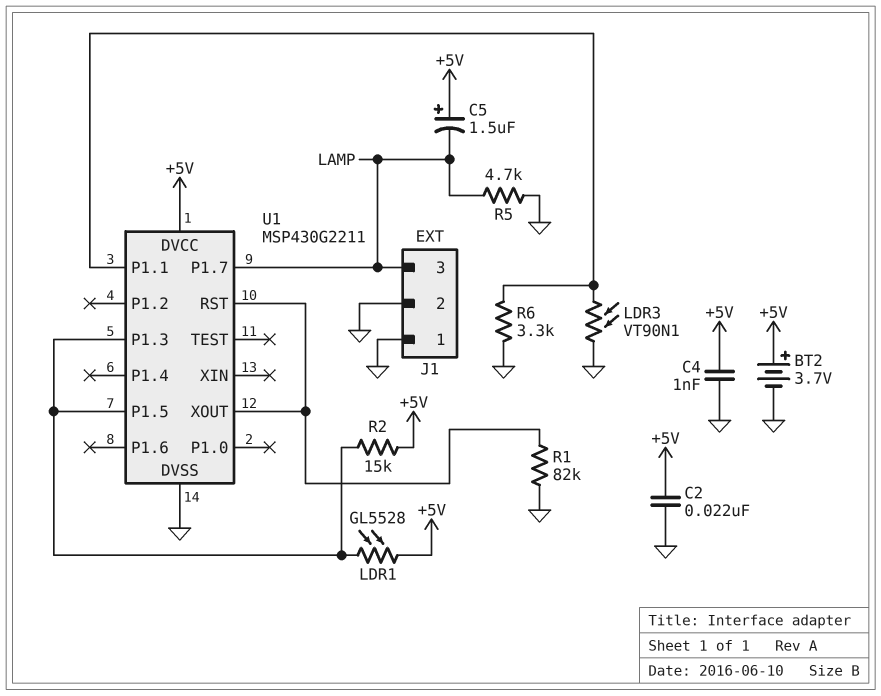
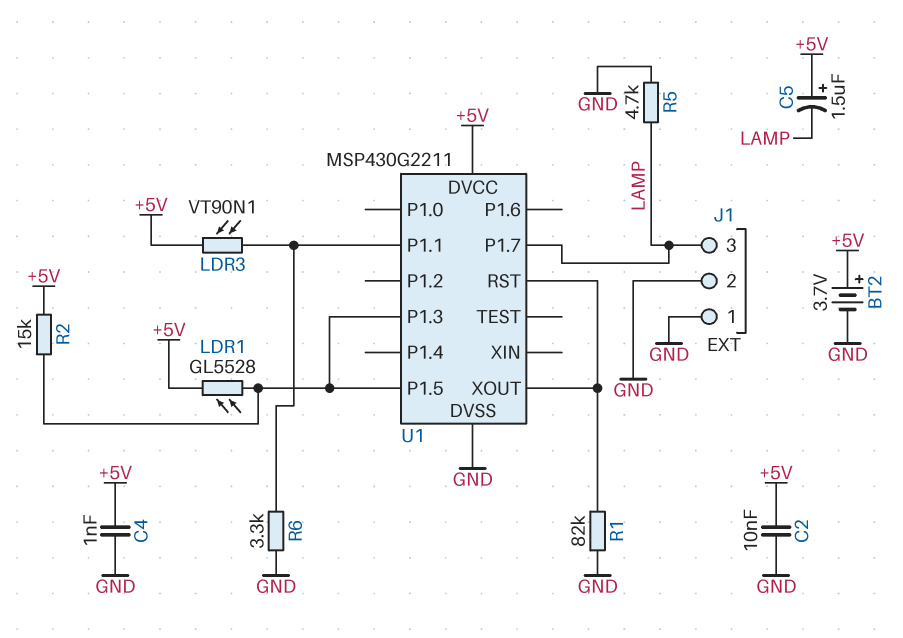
C2: 22nF (+5V, GND) -> 10nF (+5V, GND)
LDR3: VT90N1 (GND, U1/P1.1) -> VT90N1 (+5V, U1/P1.1)

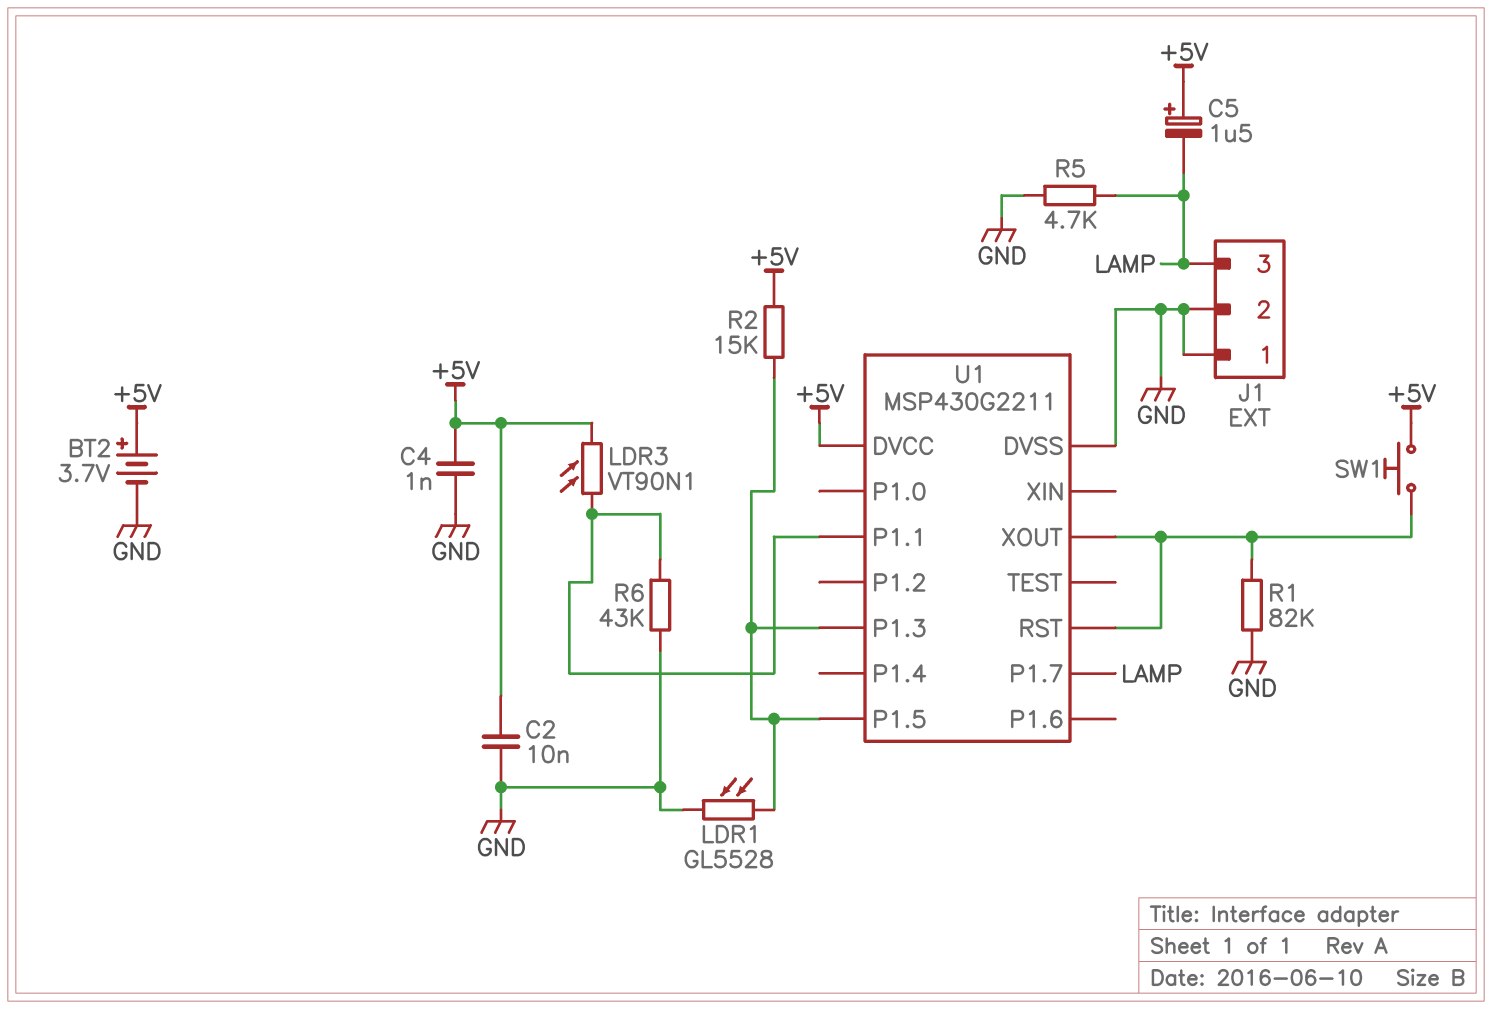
LDR1: GL5528 (+5V, U1/P1.3) -> GL5528 (GND, U1/P1.3)
R6: 3.3k (GND, U1/P1.1) -> 43k (GND, U1/P1.1)
SW1: none -> button (+5V, U1/RST)

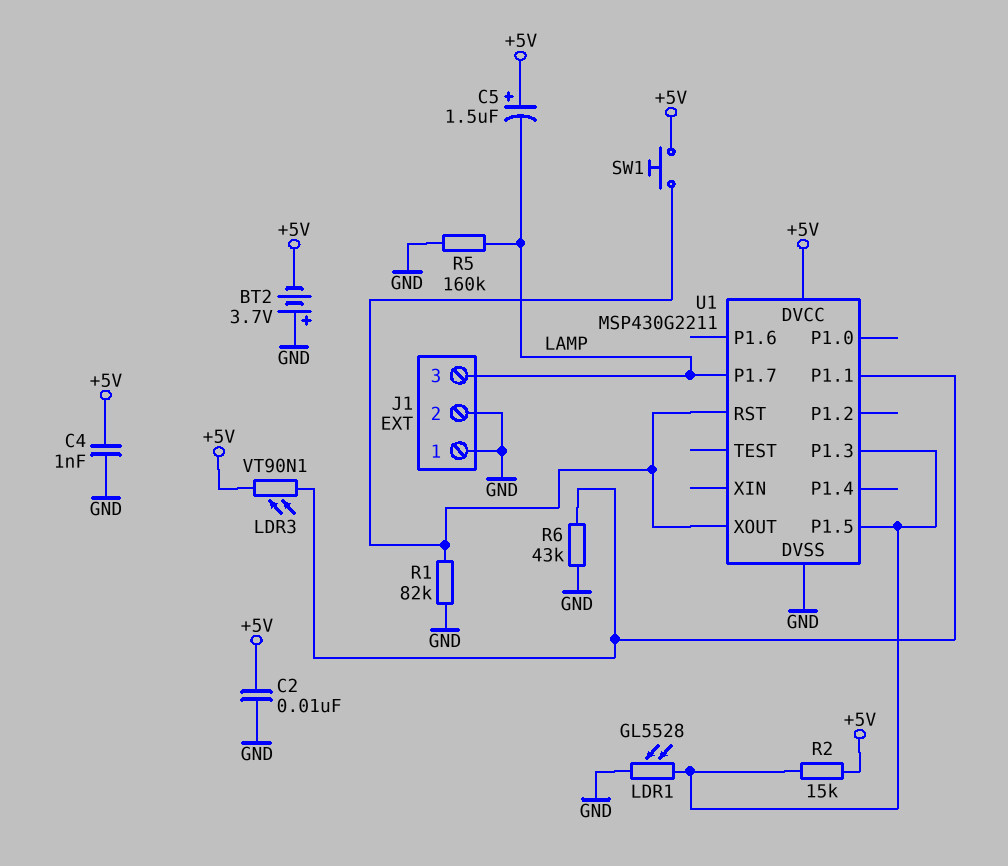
BT2: 3.7V (plus +5V, minus GND) -> 3.7V (plus GND, minus +5V)
R5: 4.7k (GND, LAMP) -> 160k (GND, LAMP)

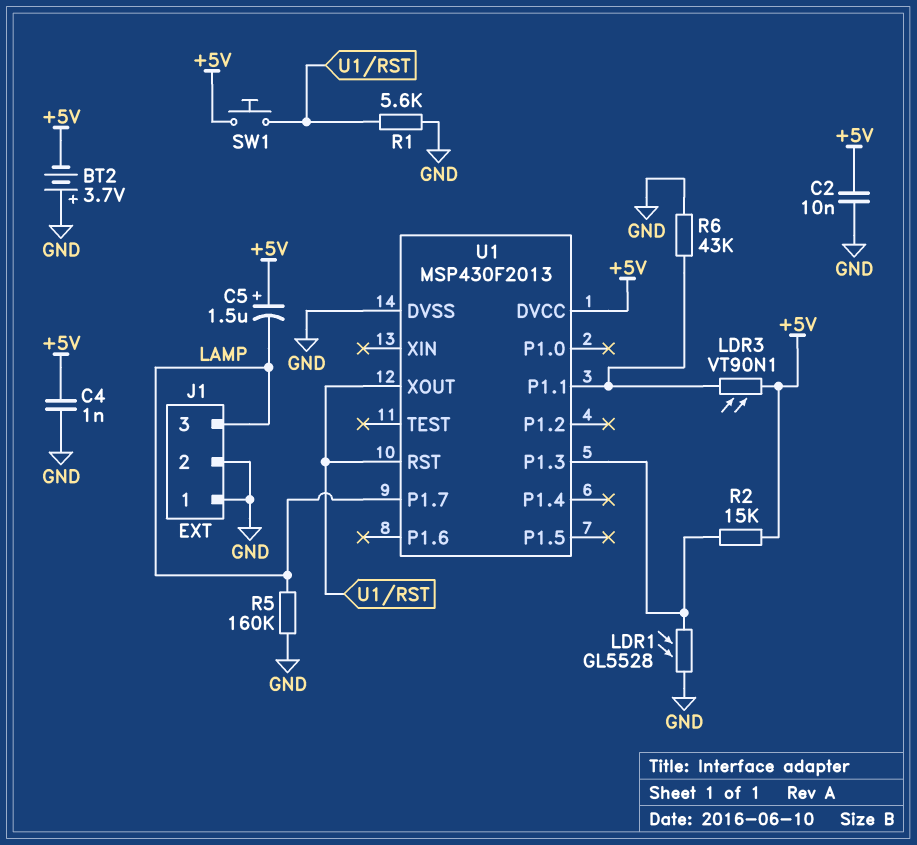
R1: 82k (GND, U1/RST) -> 5.6k (GND, U1/RST)
U1: MSP430G2211 -> MSP430F2013
U1 pin P1.5: U1/P1.3 -> none

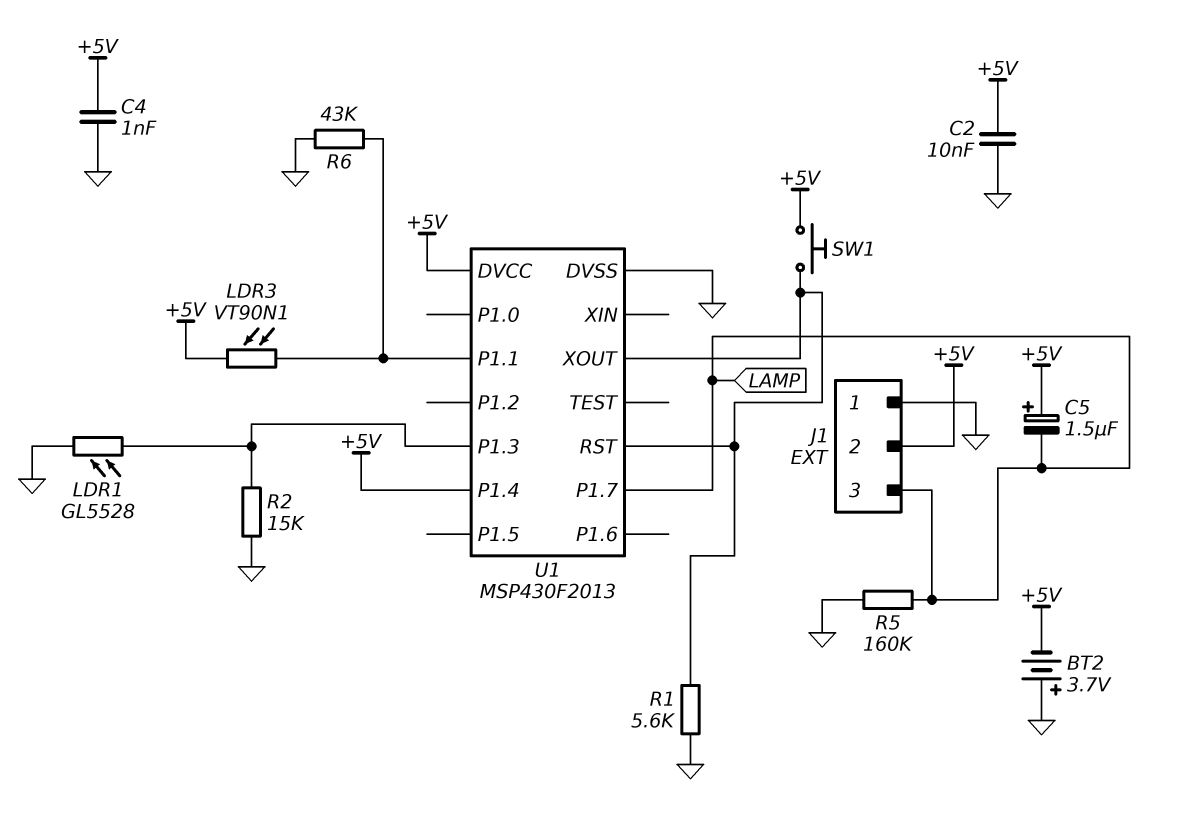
J1 pin 2: GND -> +5V
R2: 15k (+5V, U1/P1.3) -> 15k (GND, U1/P1.3)
U1 pin P1.4: none -> +5V

